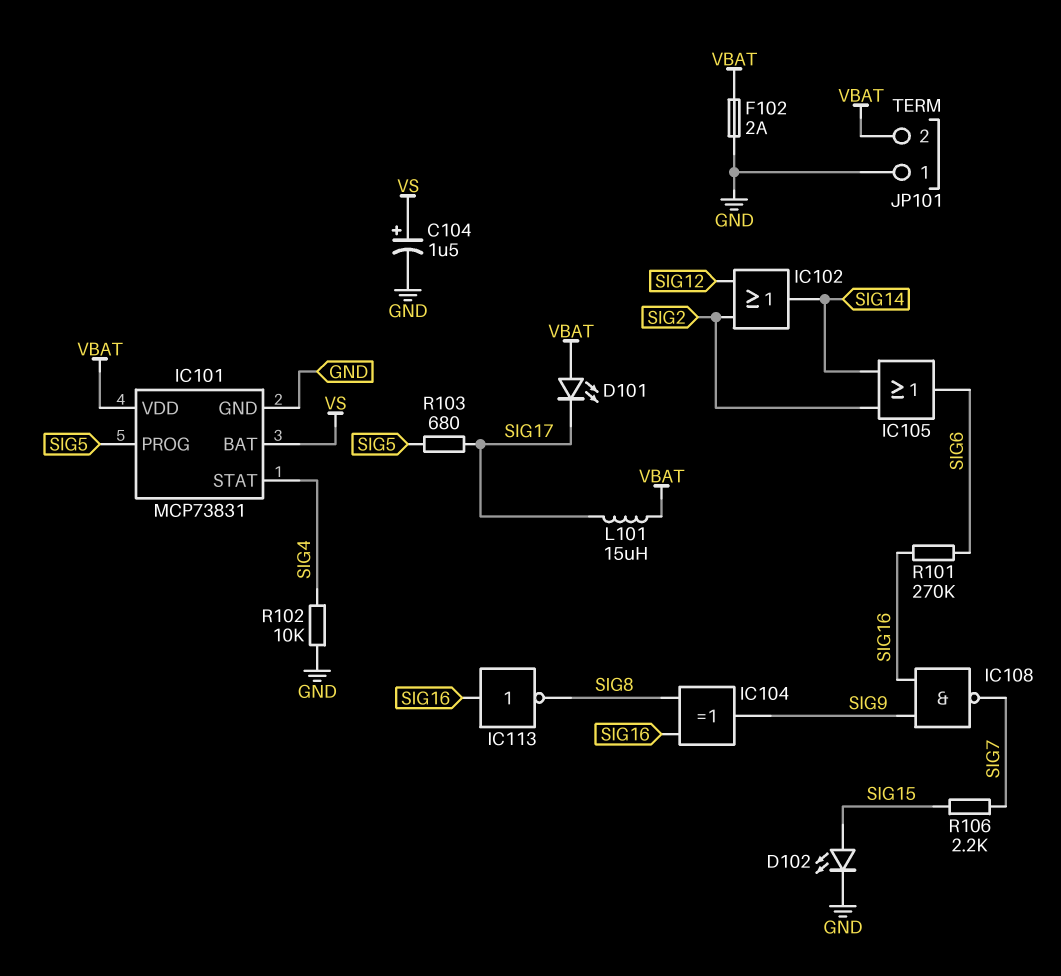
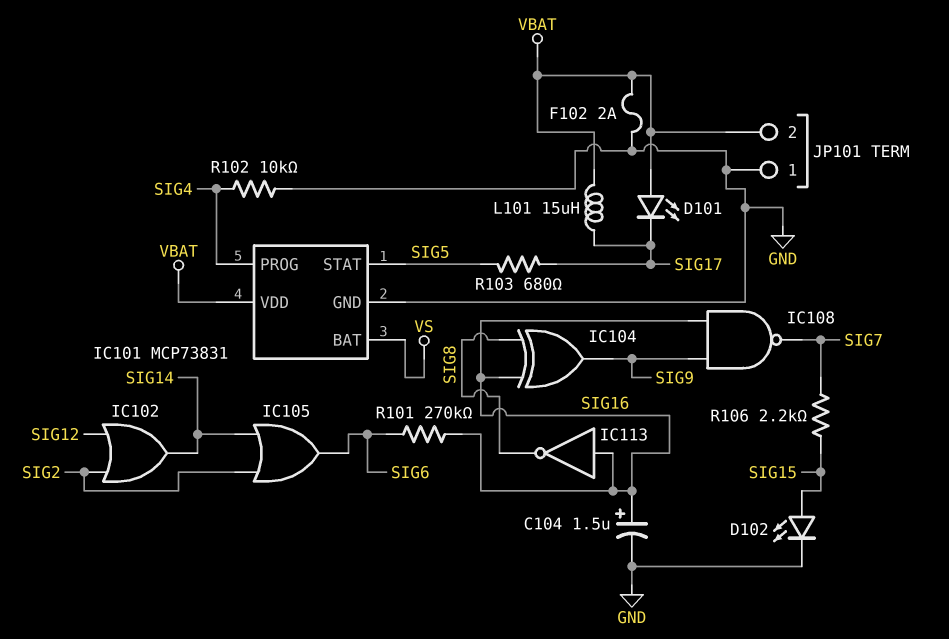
C104: 1.5uF (plus VS, minus GND) -> 1.5uF (plus SIG16, minus GND)
IC101 pin PROG: SIG5 -> SIG4
IC101 pin STAT: SIG4 -> SIG5

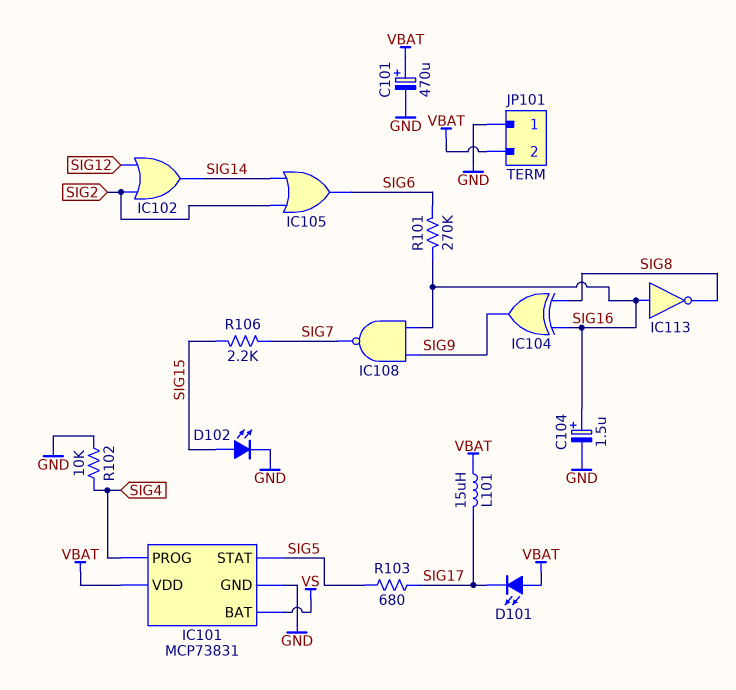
C101: none -> 470uF (plus VBAT, minus GND)
F102: 2A (GND, VBAT) -> none

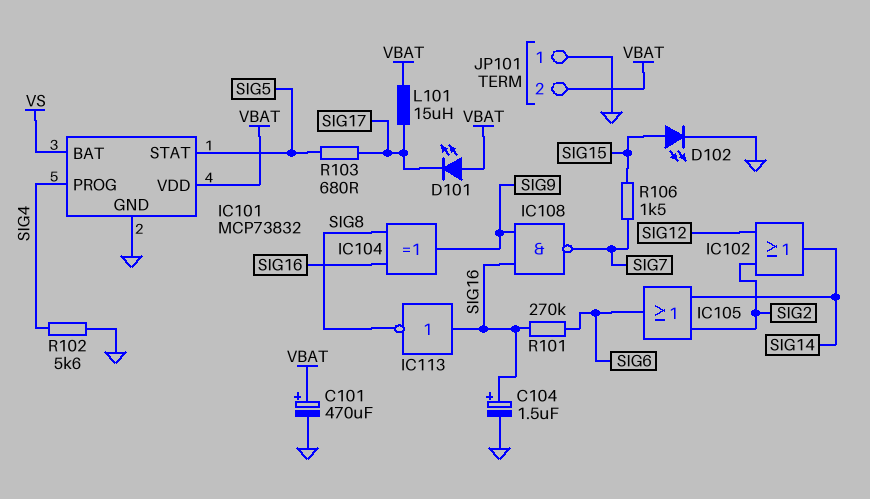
IC101: MCP73831 -> MCP73832
R102: 10k (GND, SIG4) -> 5.6k (GND, SIG4)
R106: 2.2k (SIG7, SIG15) -> 1.5k (SIG7, SIG15)

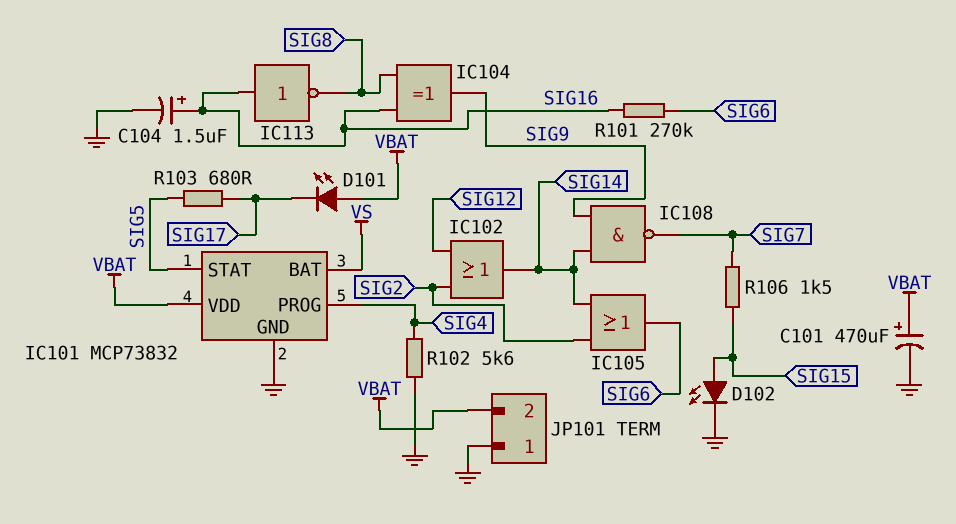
IC108: NAND (in SIG9, in SIG16, out SIG7) -> NAND (in SIG9, in SIG14, out SIG7)
L101: 15uH (SIG17, VBAT) -> none

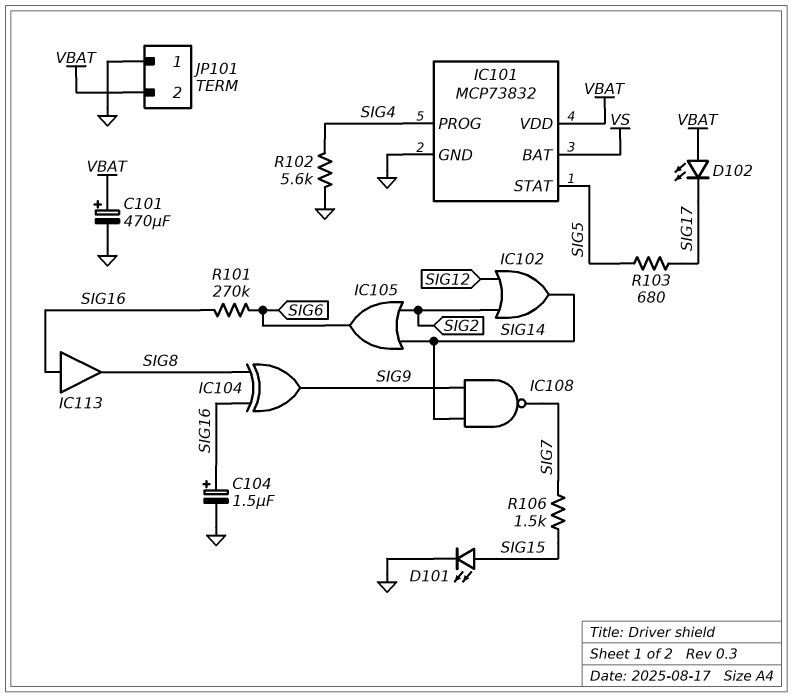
D101: LED (A VBAT, K SIG17) -> LED (A SIG15, K GND)
D102: LED (A SIG15, K GND) -> LED (A VBAT, K SIG17)
IC113: NOT (in SIG16, out SIG8) -> buffer (in SIG16, out SIG8)

